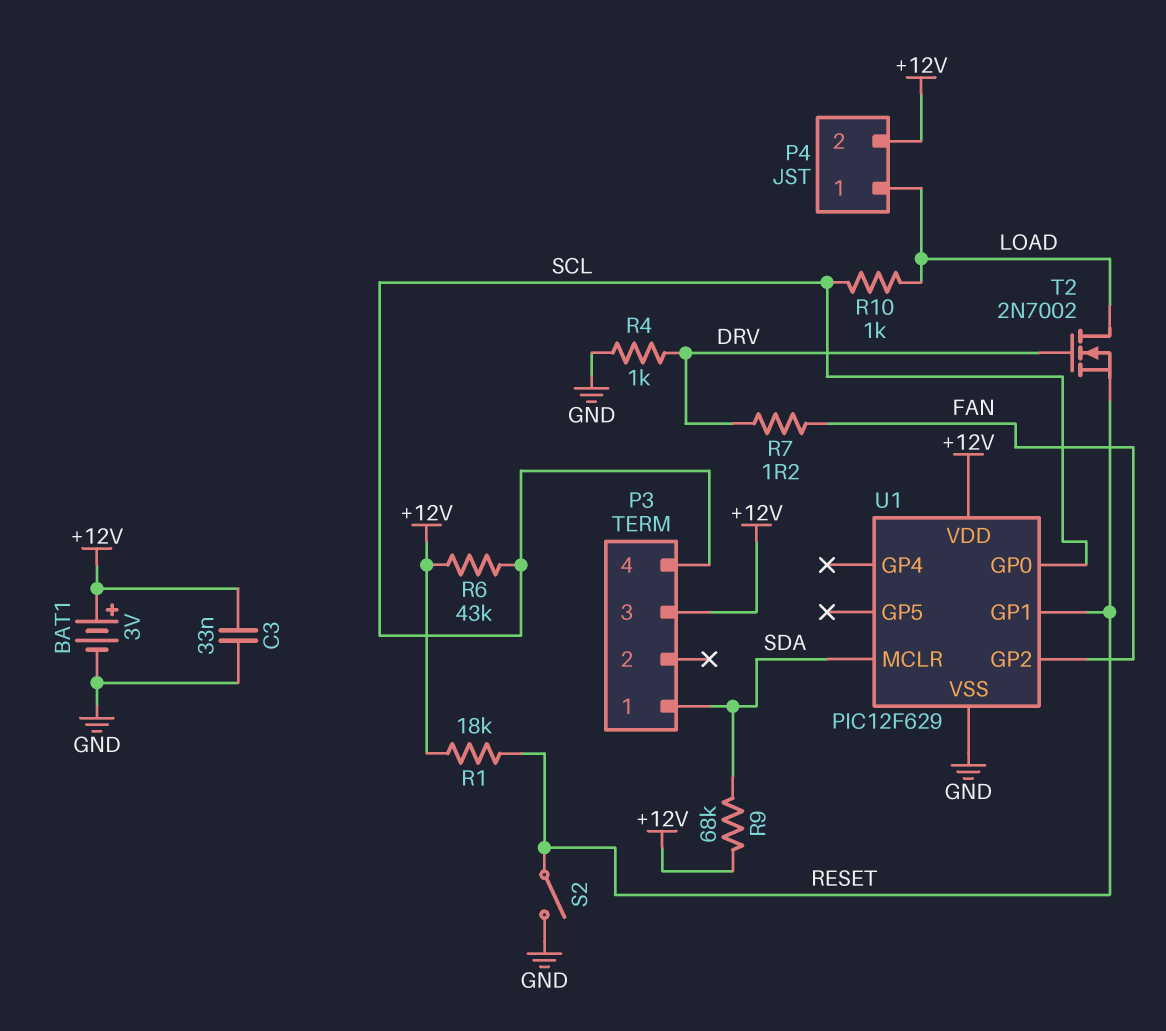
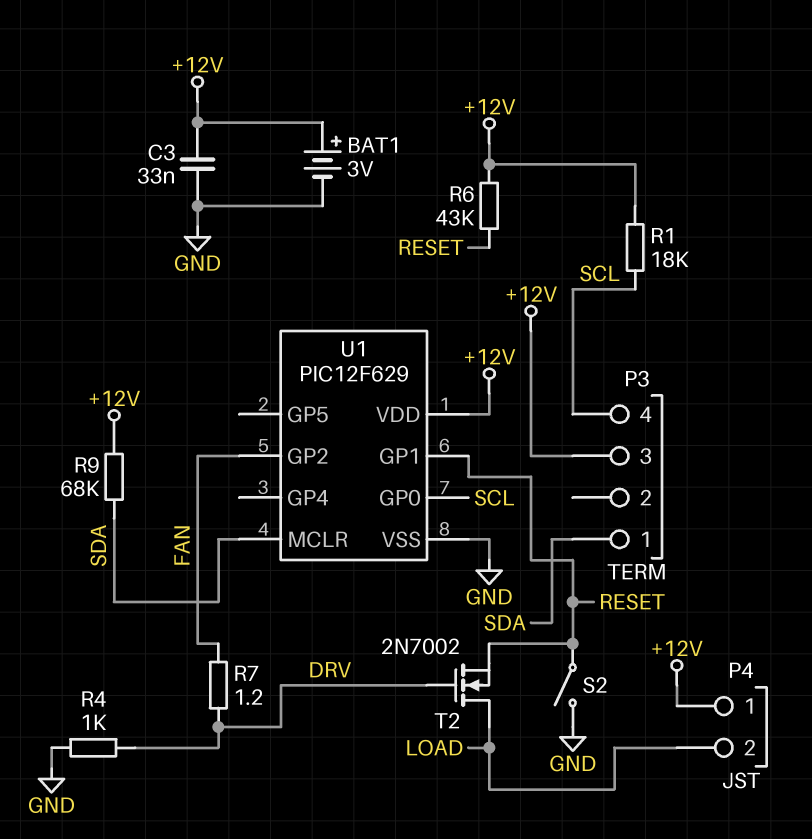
P4 pin 1: LOAD -> +12V
P4 pin 2: +12V -> LOAD
R1: 18k (+12V, RESET) -> 18k (+12V, SCL)
R6: 43k (+12V, SCL) -> 43k (+12V, RESET)
R10: 1k (LOAD, SCL) -> none

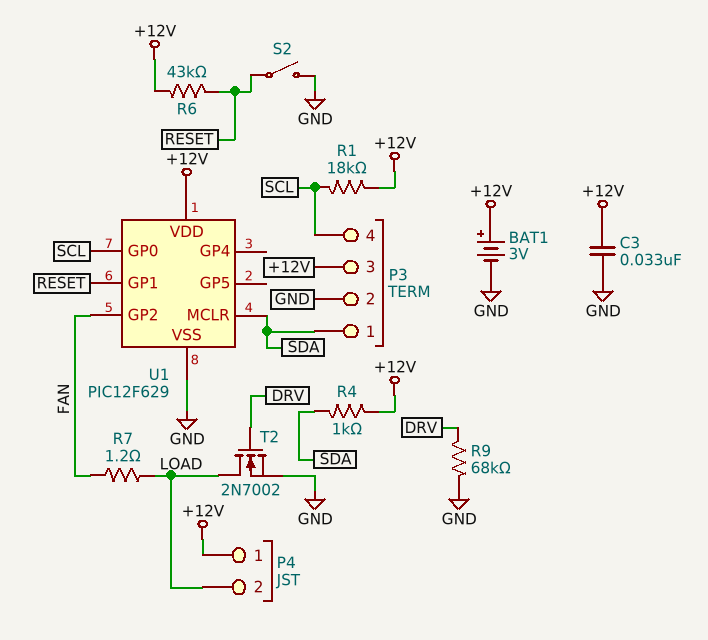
P3 pin 2: none -> GND
R4: 1k (DRV, GND) -> 1k (+12V, SDA)
R7: 1.2 (DRV, FAN) -> 1.2 (FAN, LOAD)
R9: 68k (+12V, SDA) -> 68k (DRV, GND)
T2: NMOS 2N7002 (G DRV, D LOAD, S RESET) -> NMOS 2N7002 (G DRV, D LOAD, S GND)

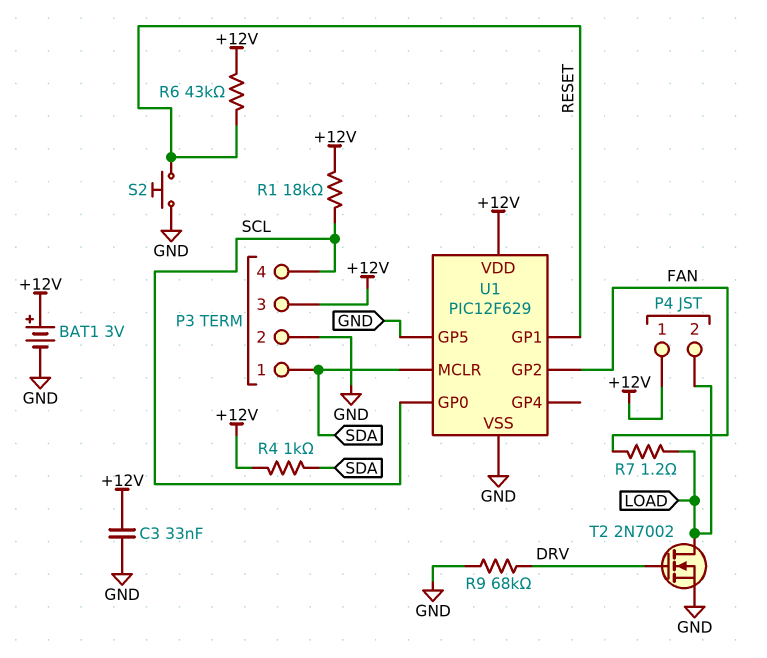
S2: switch (GND, RESET) -> button (GND, RESET)
U1 pin GP5: none -> GND

